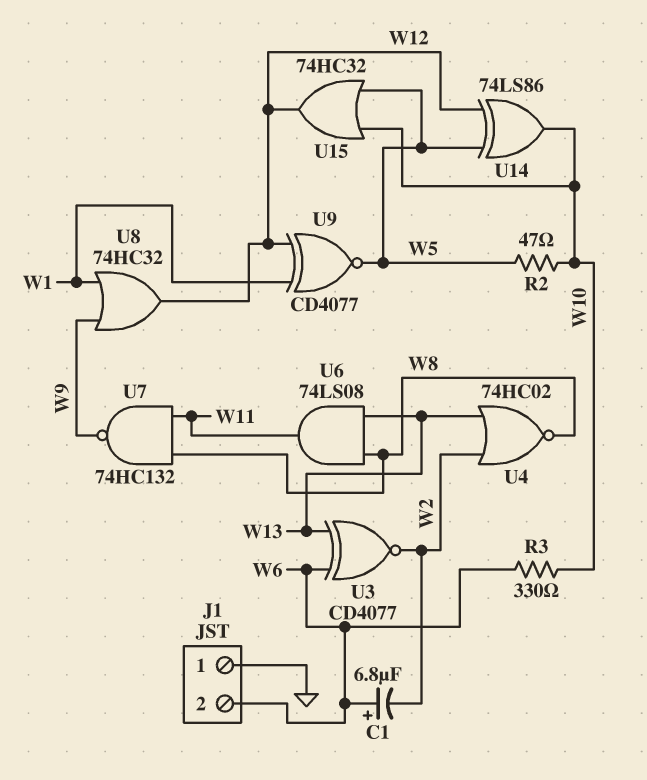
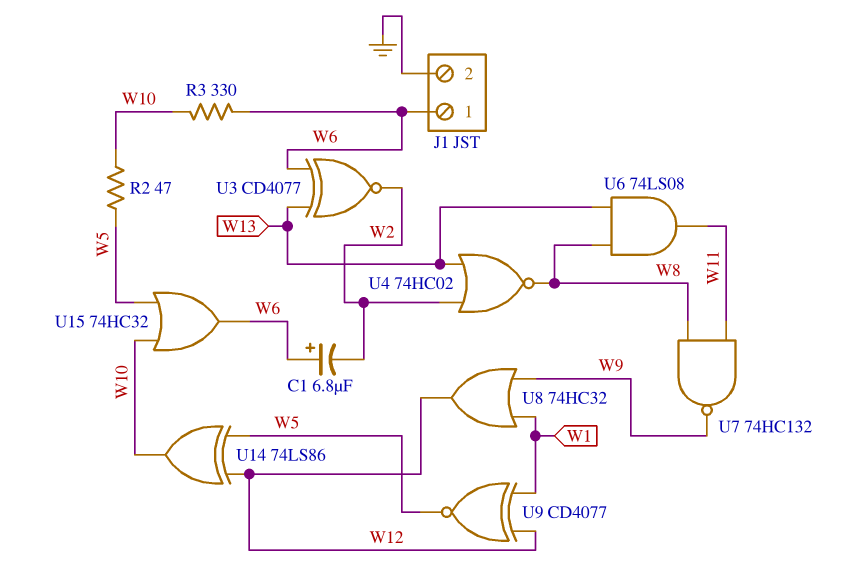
J1 pin 1: GND -> W6
J1 pin 2: W6 -> GND
U15: OR 74HC32 (in W5, in W10, out W12) -> OR 74HC32 (in W5, in W10, out W6)

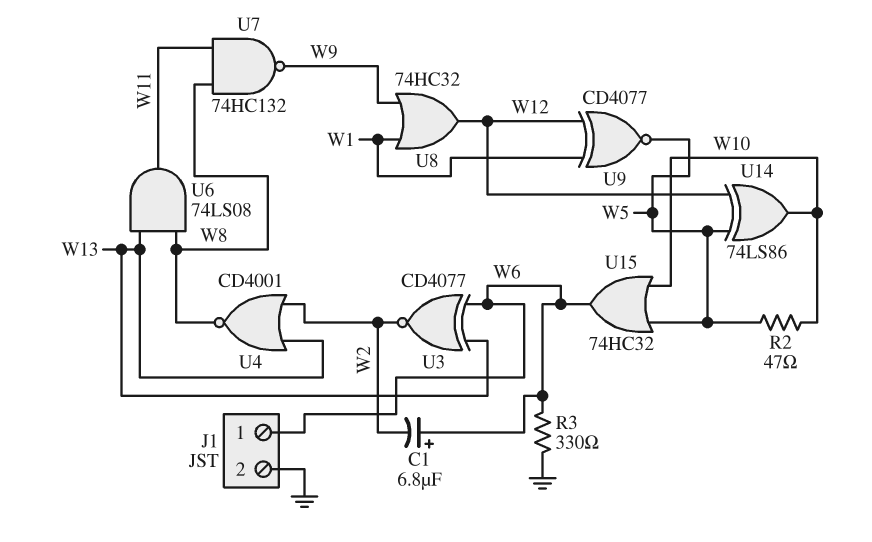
R3: 330 (W6, W10) -> 330 (GND, W6)
U4: NOR 74HC02 (in W2, in W13, out W8) -> NOR CD4001 (in W2, in W13, out W8)

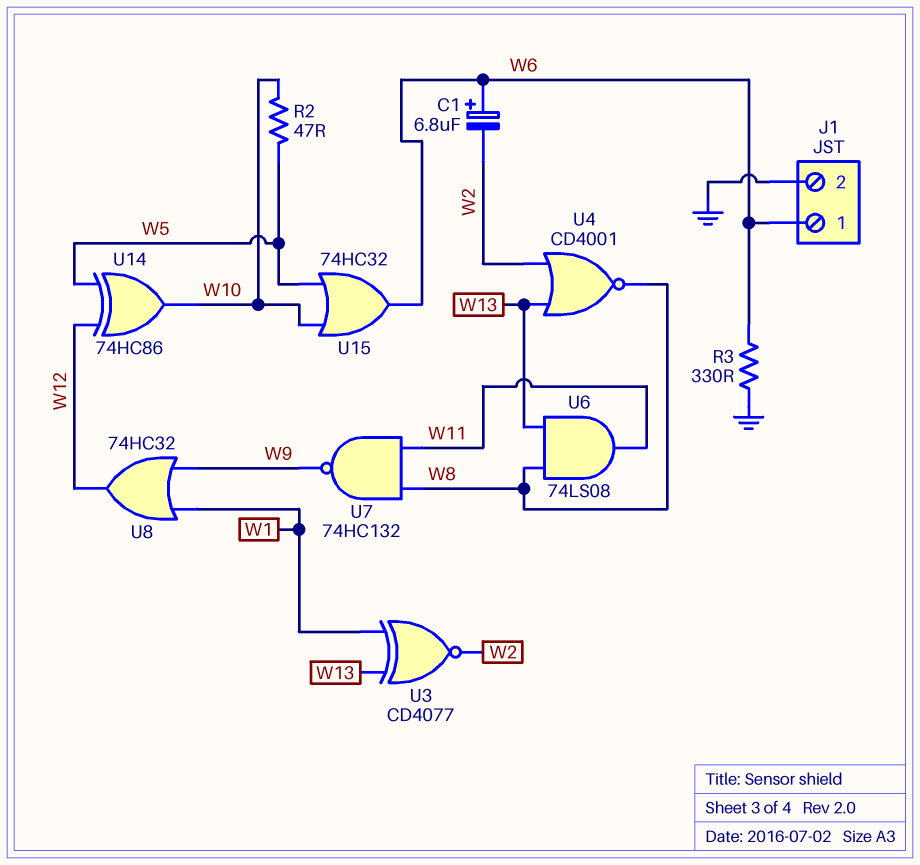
U3: XNOR CD4077 (in W6, in W13, out W2) -> XNOR CD4077 (in W1, in W13, out W2)
U9: XNOR CD4077 (in W1, in W12, out W5) -> none
U14: XOR 74LS86 (in W5, in W12, out W10) -> XOR 74HC86 (in W5, in W12, out W10)

